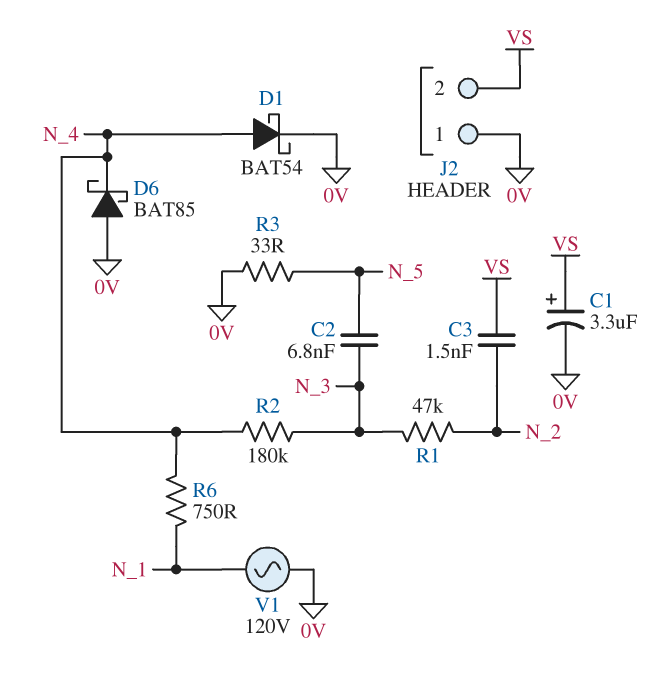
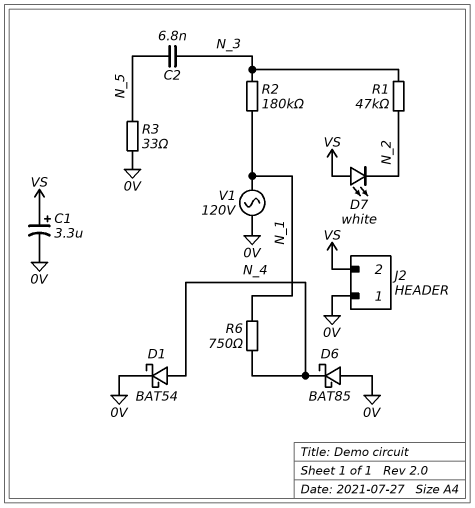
C3: 1.5nF (N_2, VS) -> none
D7: none -> LED white (A VS, K N_2)
R2: 180k (N_3, N_4) -> 180k (N_1, N_3)

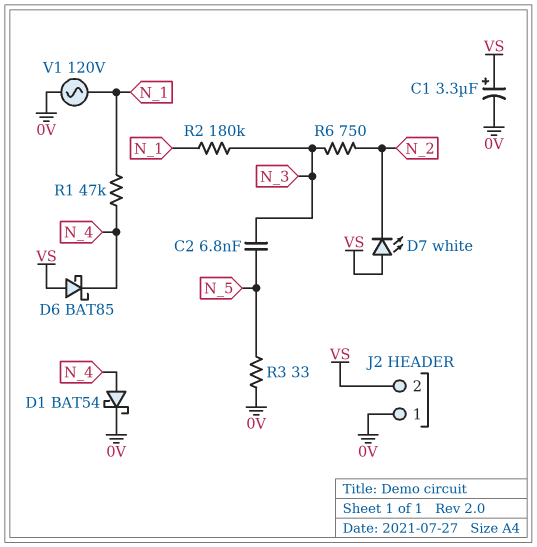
D6: schottky BAT85 (A 0V, K N_4) -> schottky BAT85 (A VS, K N_4)
R1: 47k (N_2, N_3) -> 47k (N_1, N_4)
R6: 750 (N_1, N_4) -> 750 (N_2, N_3)

